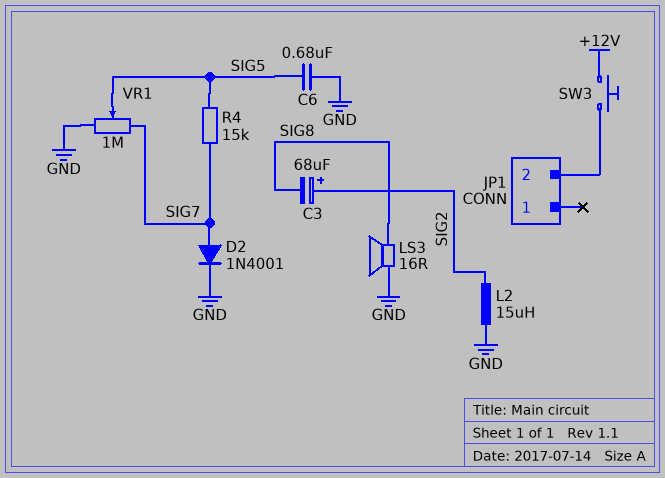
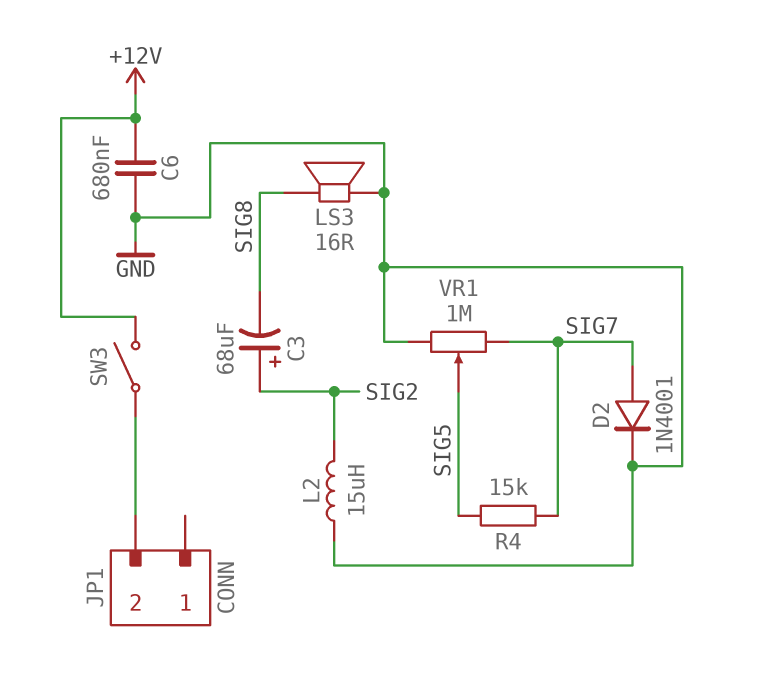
C6: 680nF (GND, SIG5) -> 680nF (+12V, GND)
SW3: button (+12V, JP1/2) -> switch (+12V, JP1/2)

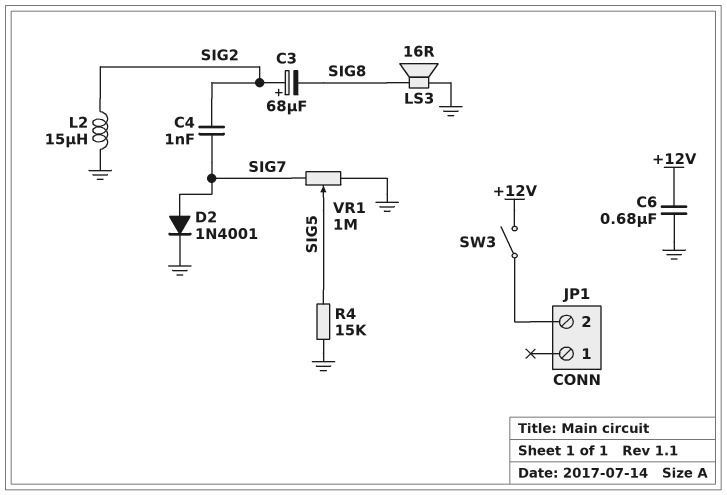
C4: none -> 1nF (SIG2, SIG7)
R4: 15k (SIG5, SIG7) -> 15k (GND, SIG5)

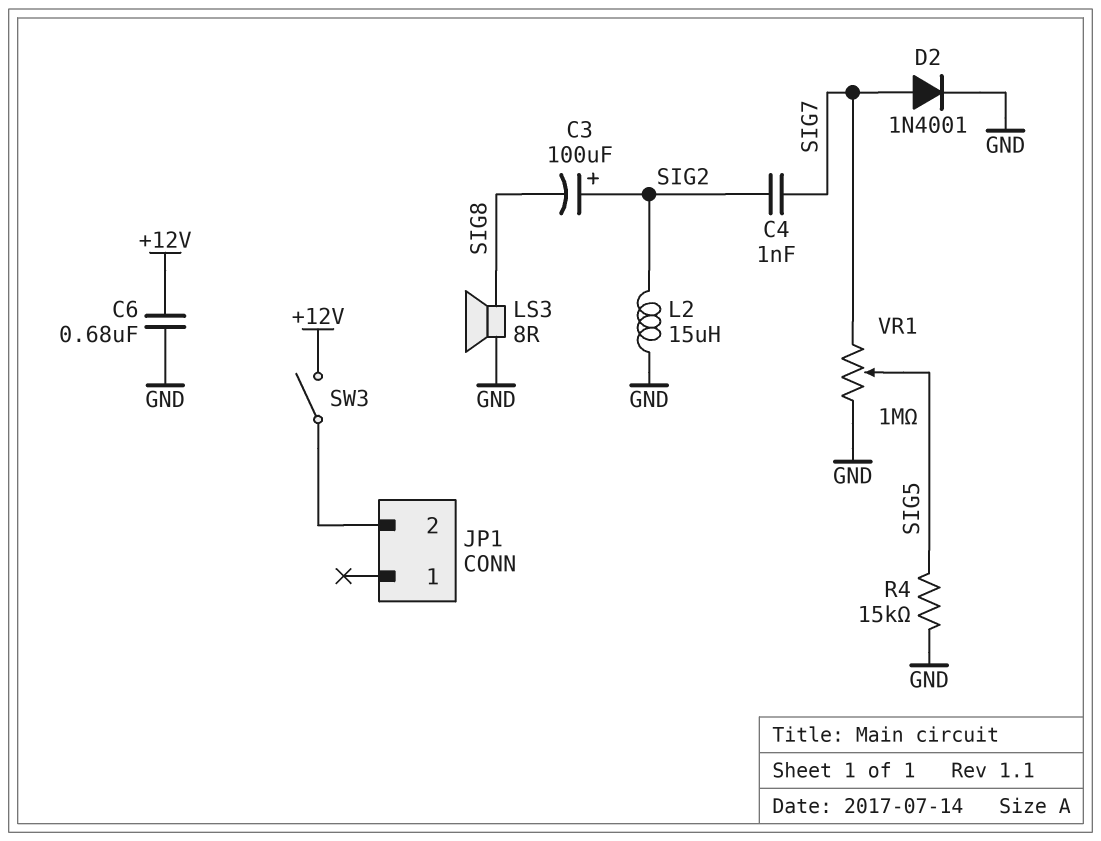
C3: 68uF (plus SIG2, minus SIG8) -> 100uF (plus SIG2, minus SIG8)
LS3: speaker 16R (GND, SIG8) -> speaker 8R (GND, SIG8)

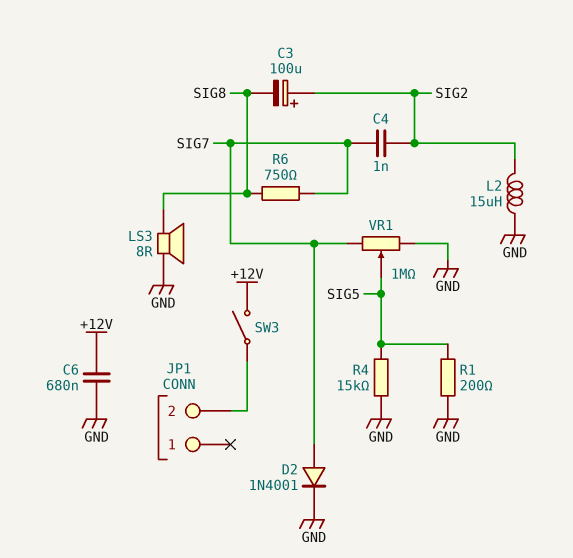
R1: none -> 200 (GND, SIG5)
R6: none -> 750 (SIG7, SIG8)

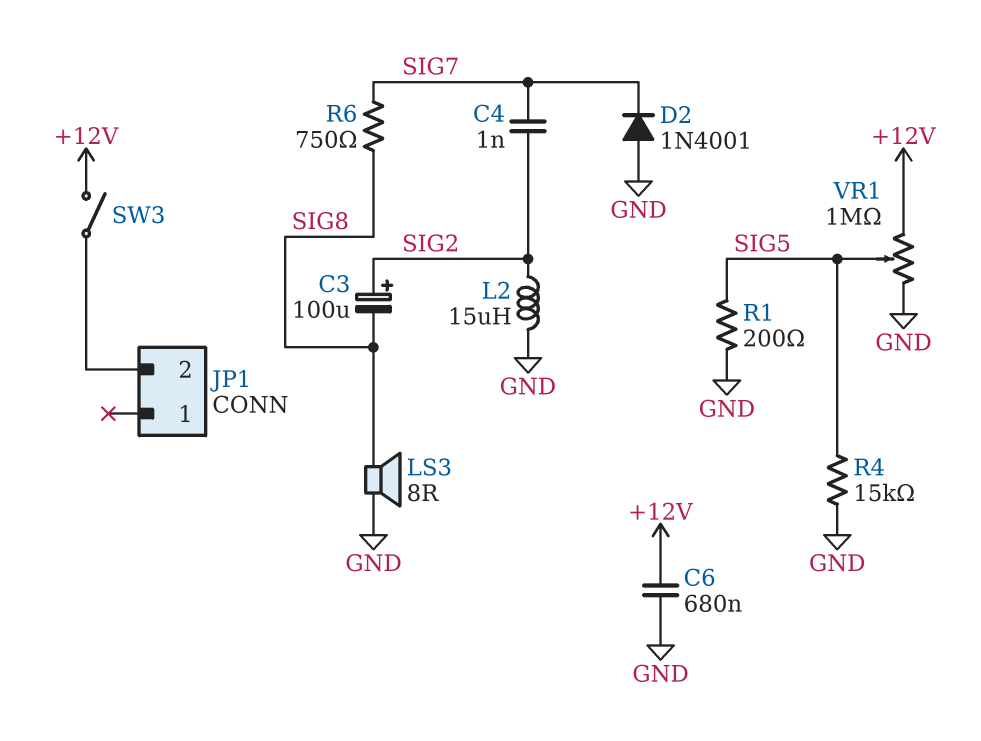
D2: diode 1N4001 (A SIG7, K GND) -> diode 1N4001 (A GND, K SIG7)
VR1: 1M (GND, SIG7, wiper SIG5) -> 1M (+12V, GND, wiper SIG5)

